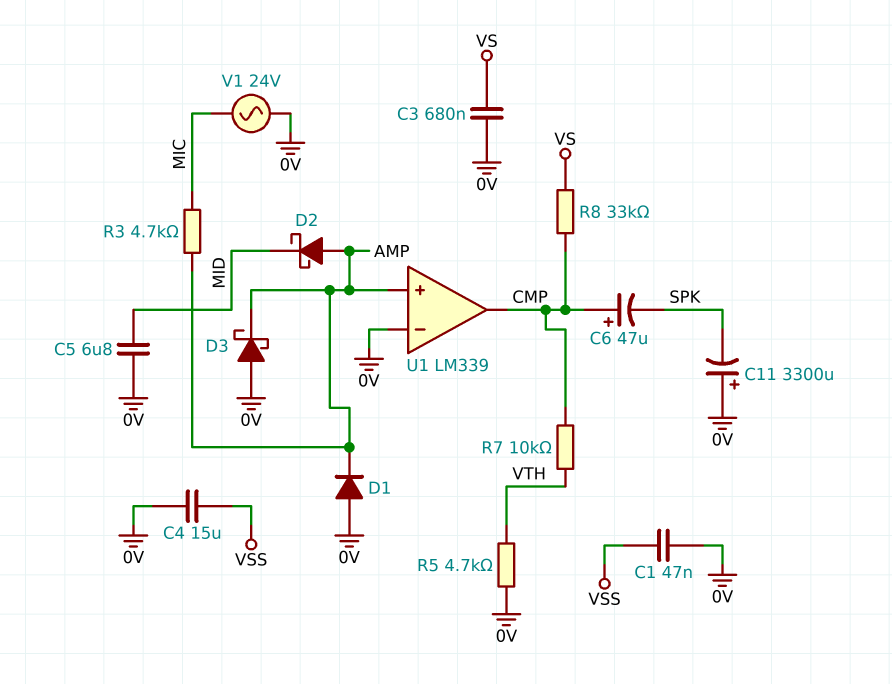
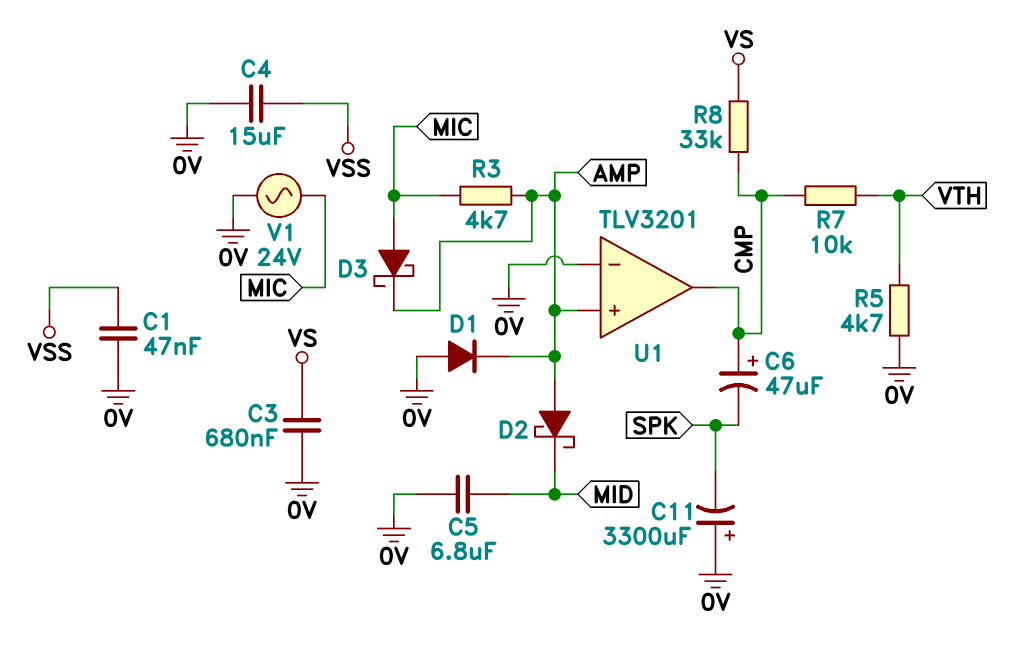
D3: schottky (A 0V, K AMP) -> schottky (A MIC, K AMP)
U1: LM339 -> TLV3201

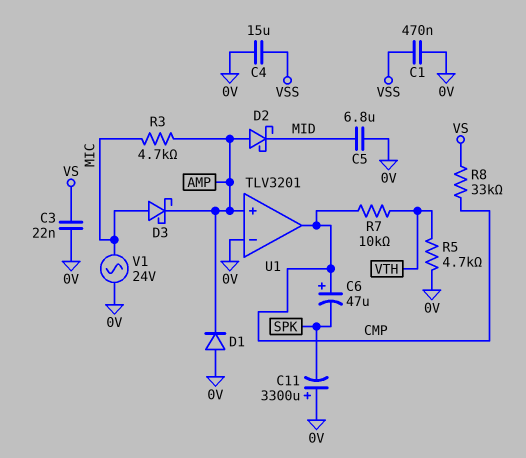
C1: 47nF (0V, VSS) -> 470nF (0V, VSS)
C3: 680nF (0V, VS) -> 22nF (0V, VS)

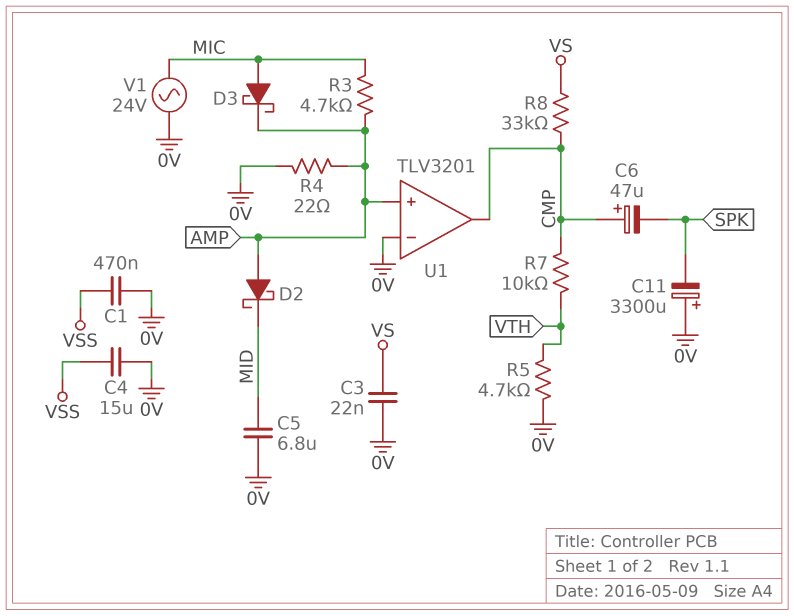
D1: diode (A 0V, K AMP) -> none
R4: none -> 22 (0V, AMP)

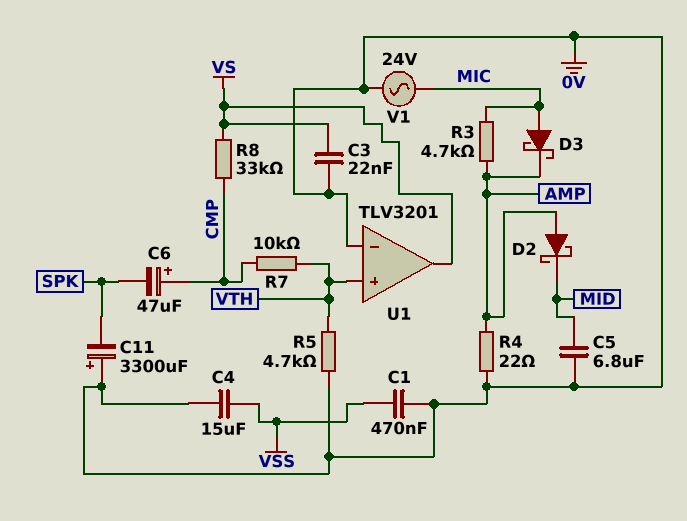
U1 pin in+: AMP -> VTH
U1 pin out: CMP -> VS

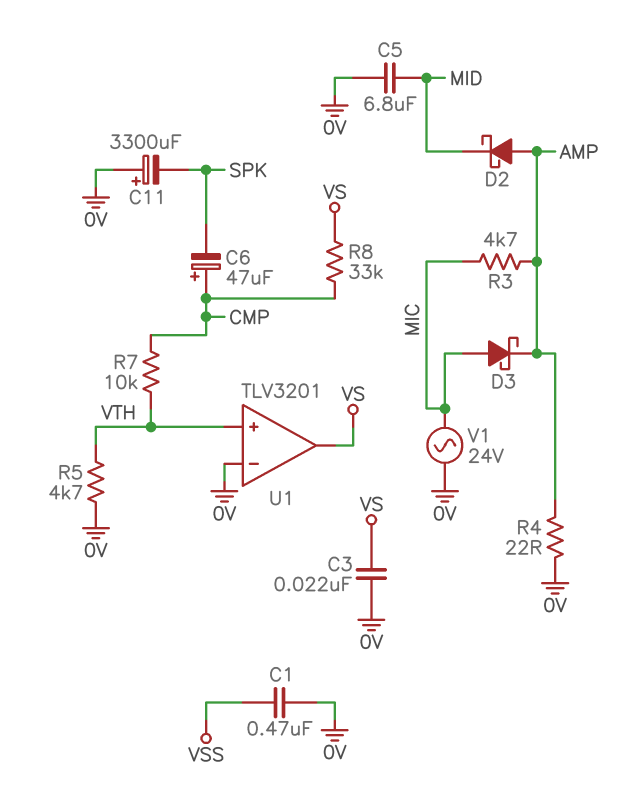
C4: 15uF (0V, VSS) -> none

